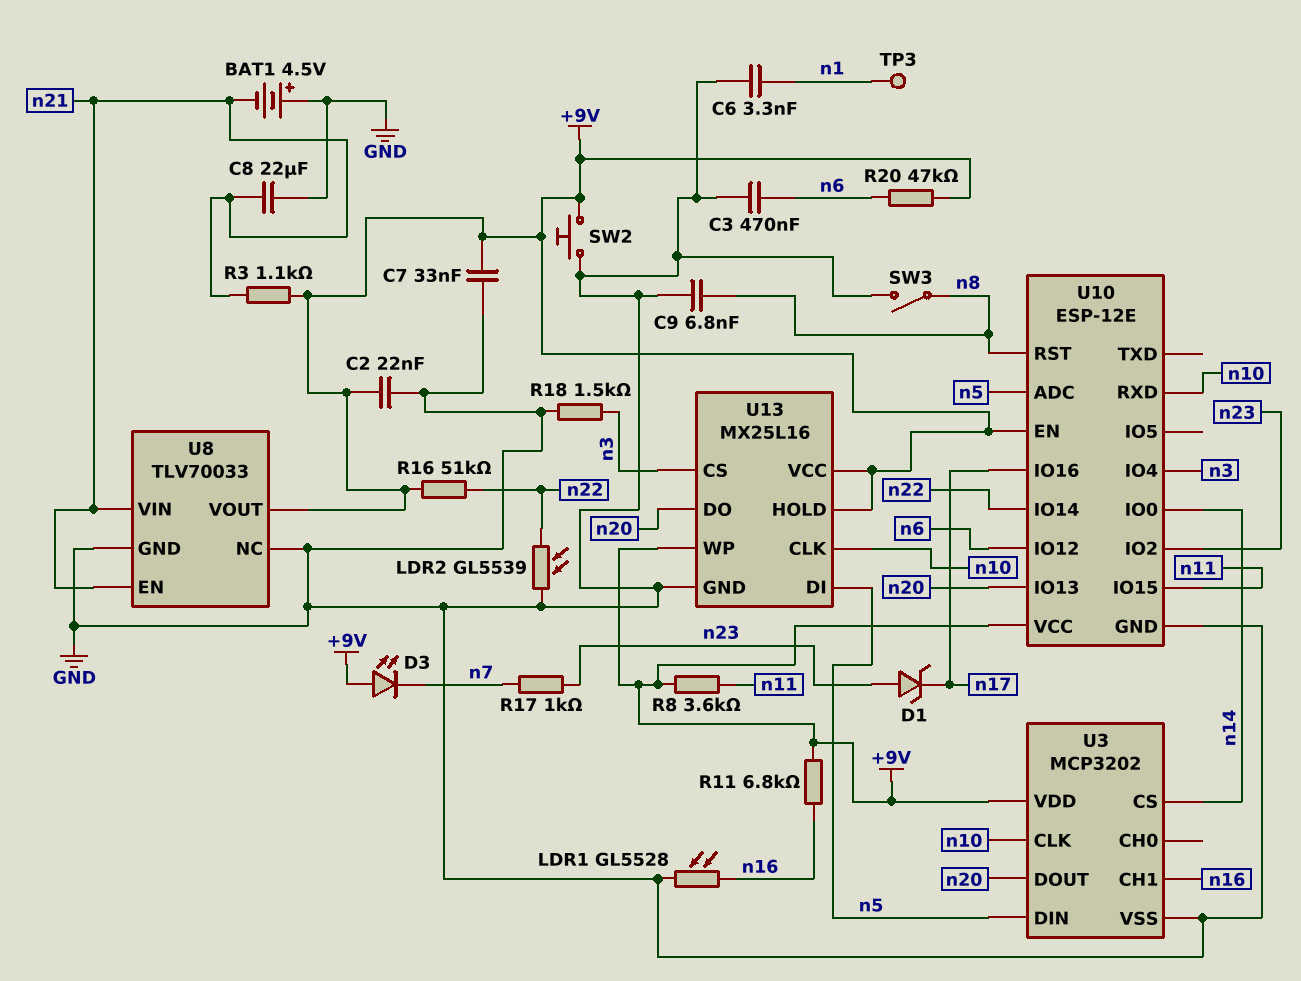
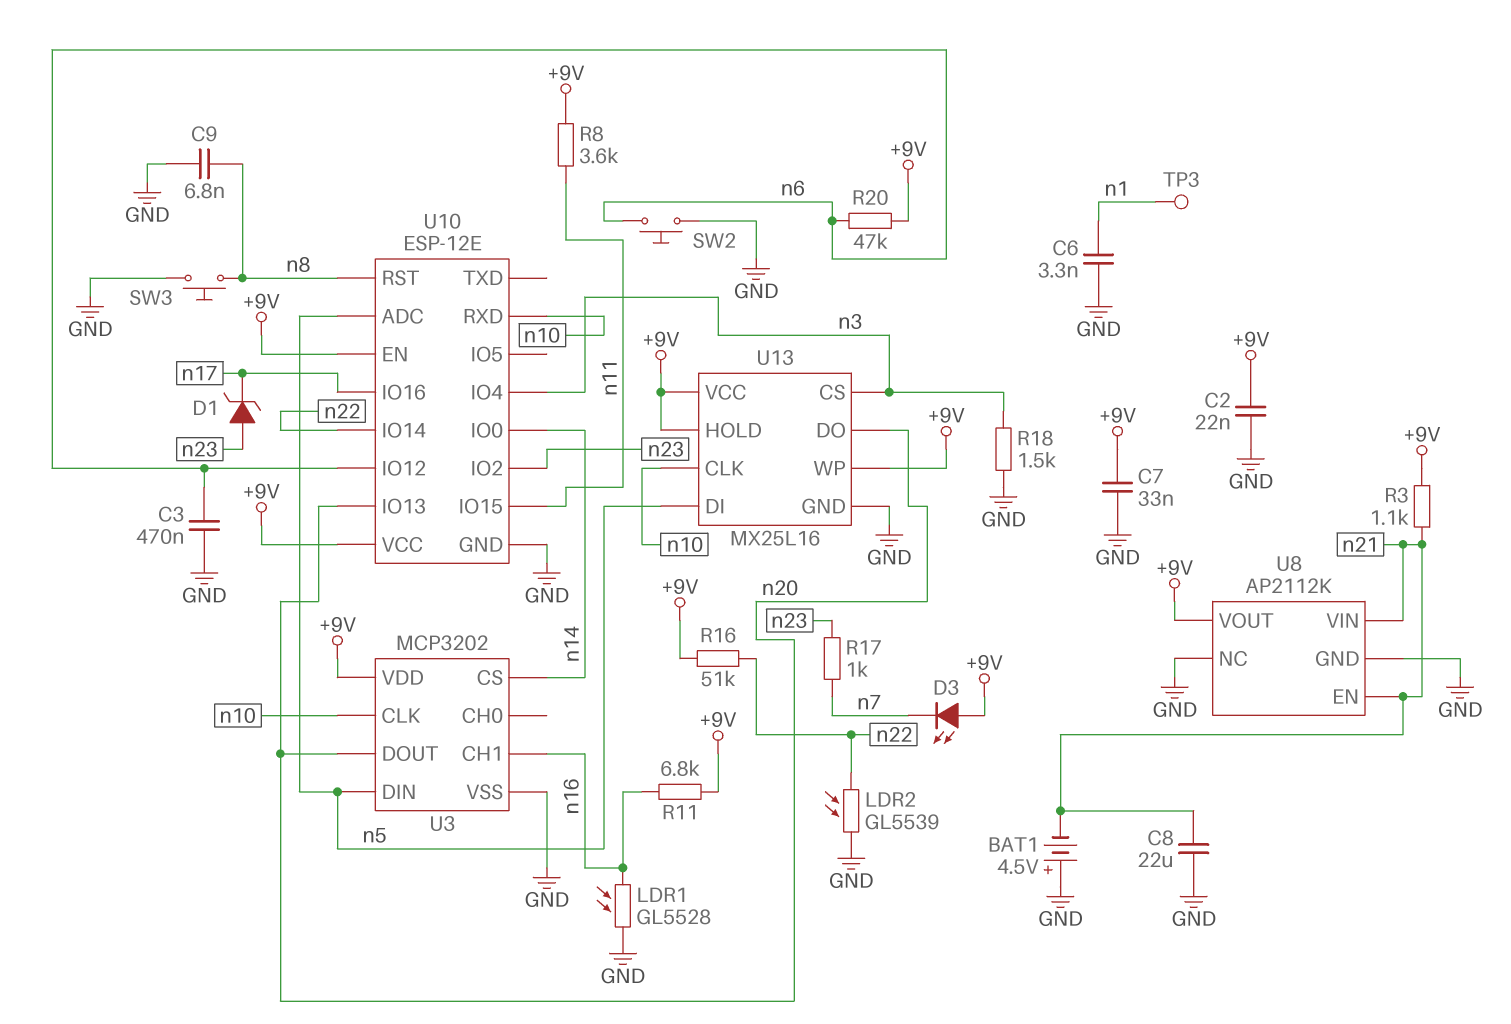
SW2: button (+9V, GND) -> button (GND, n6)
SW3: switch (GND, n8) -> button (GND, n8)
U8: TLV70033 -> AP2112K

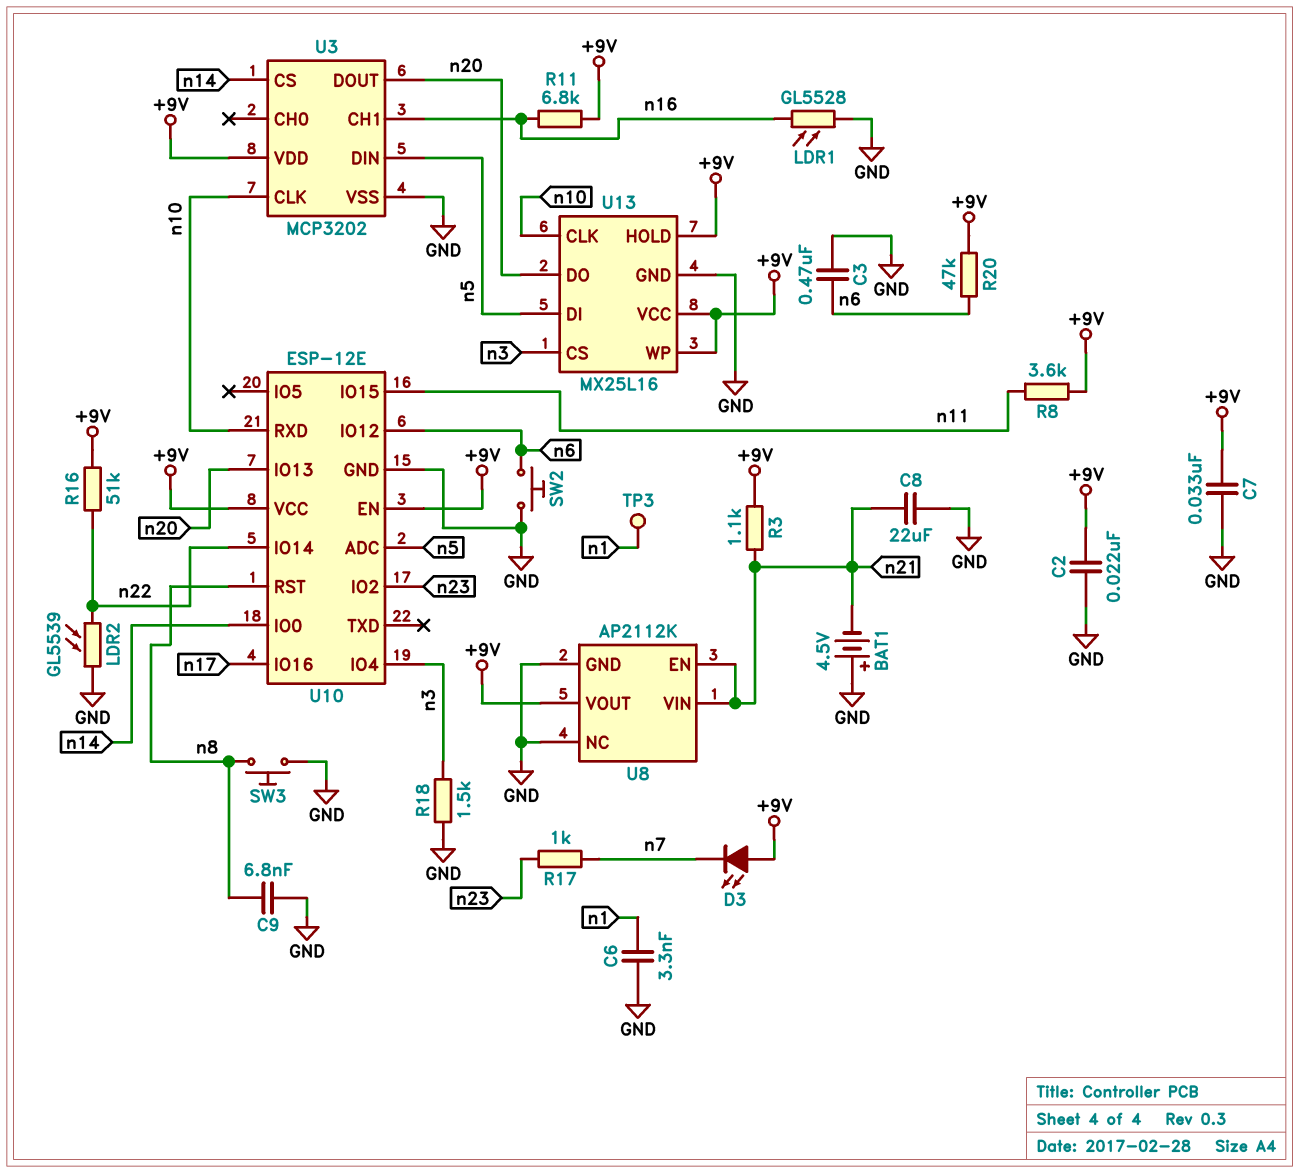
D1: zener (A n23, K n17) -> none

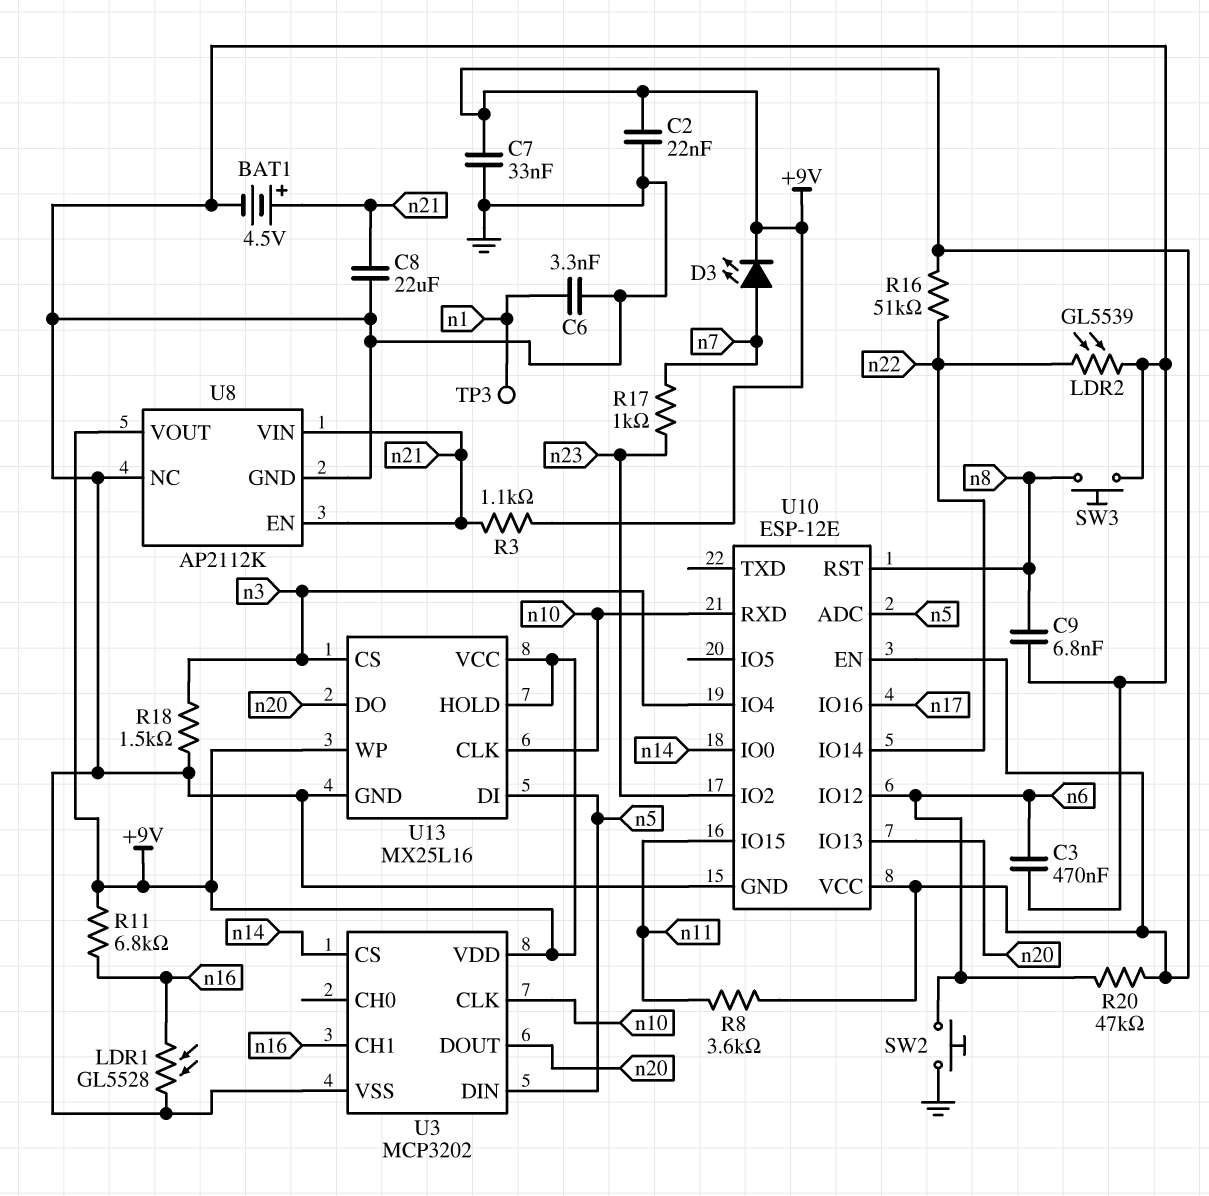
BAT1: 4.5V (plus GND, minus n21) -> 4.5V (plus n21, minus GND)
D3: LED (A +9V, K n7) -> LED (A n7, K +9V)

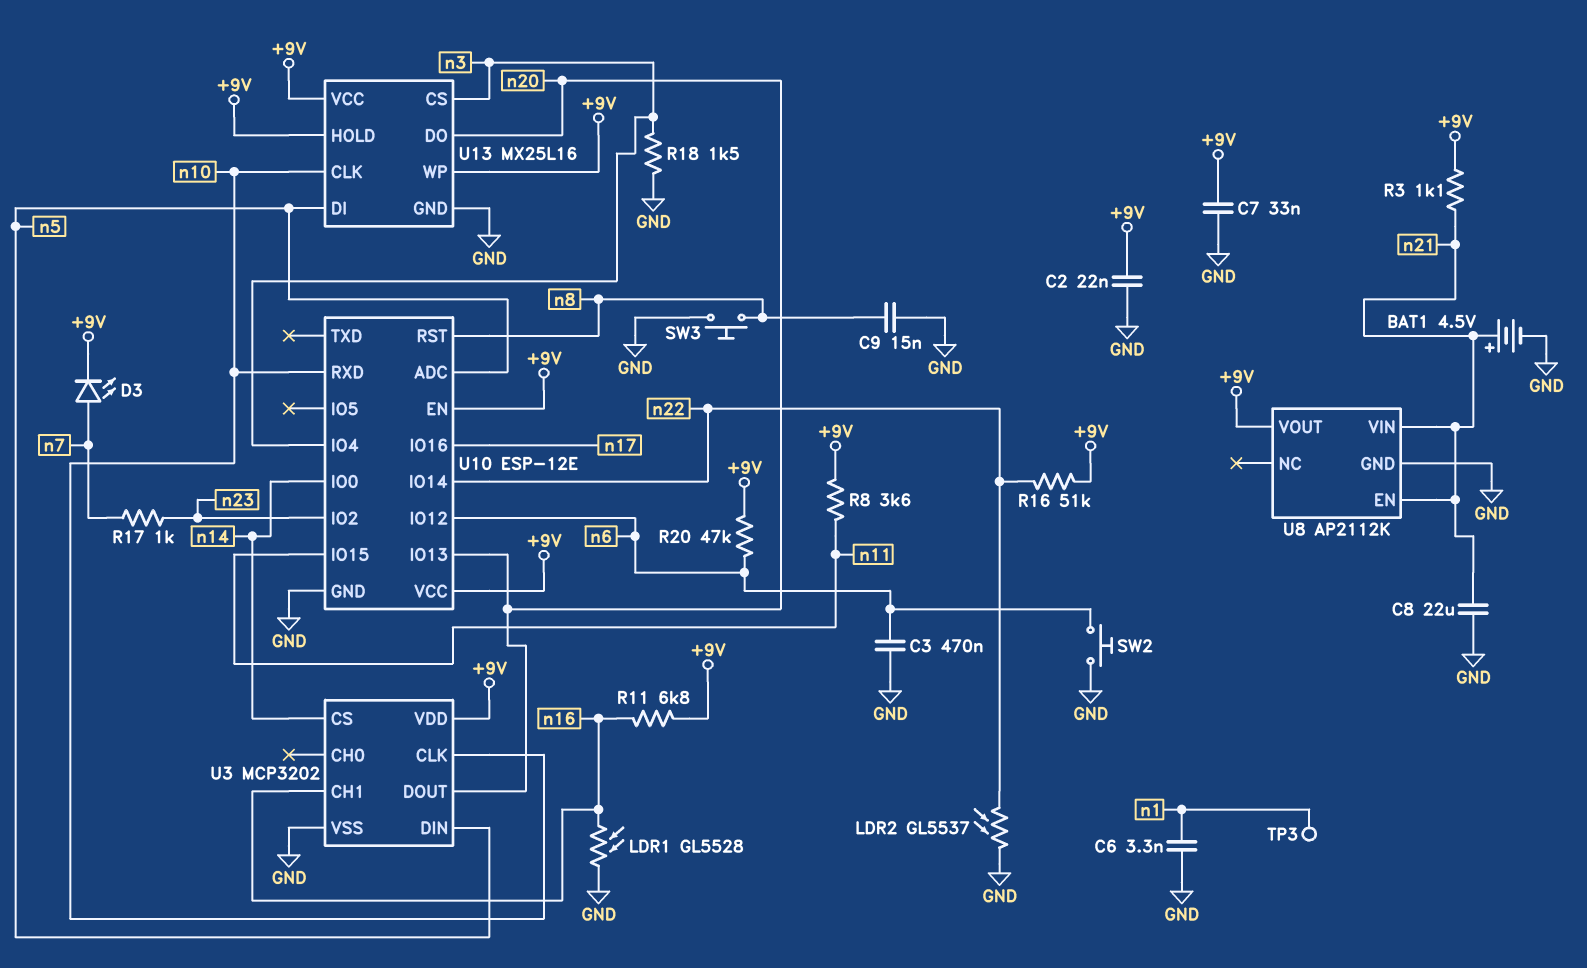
C9: 6.8nF (GND, n8) -> 15nF (GND, n8)
LDR2: GL5539 (GND, n22) -> GL5537 (GND, n22)
U8 pin NC: GND -> none

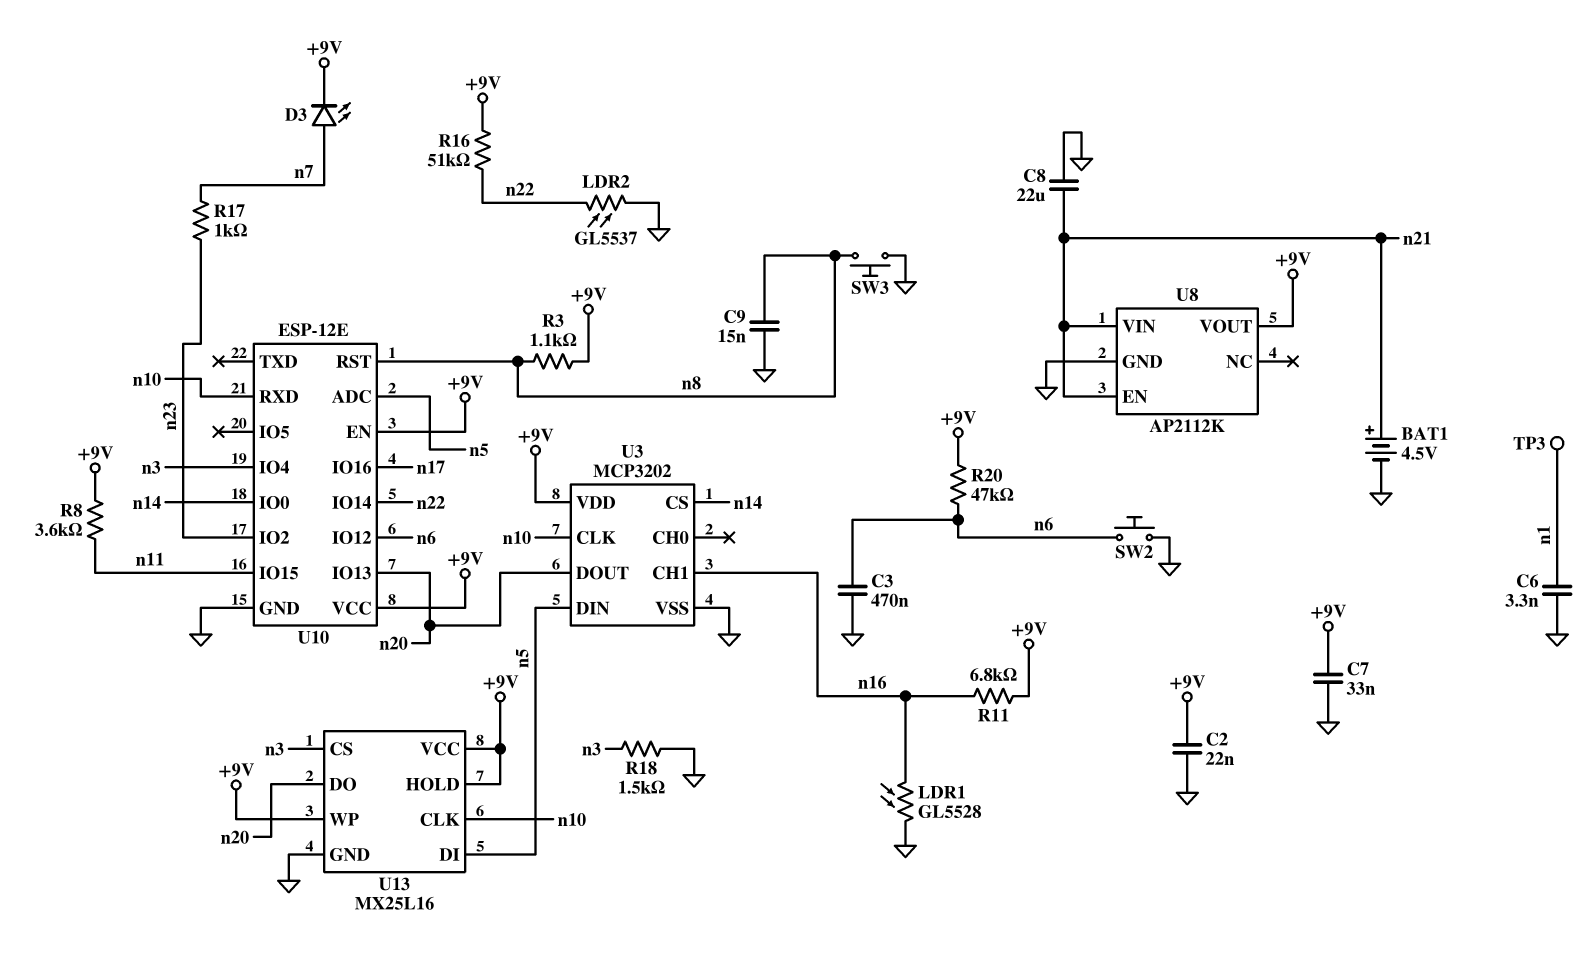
R3: 1.1k (+9V, n21) -> 1.1k (+9V, n8)

